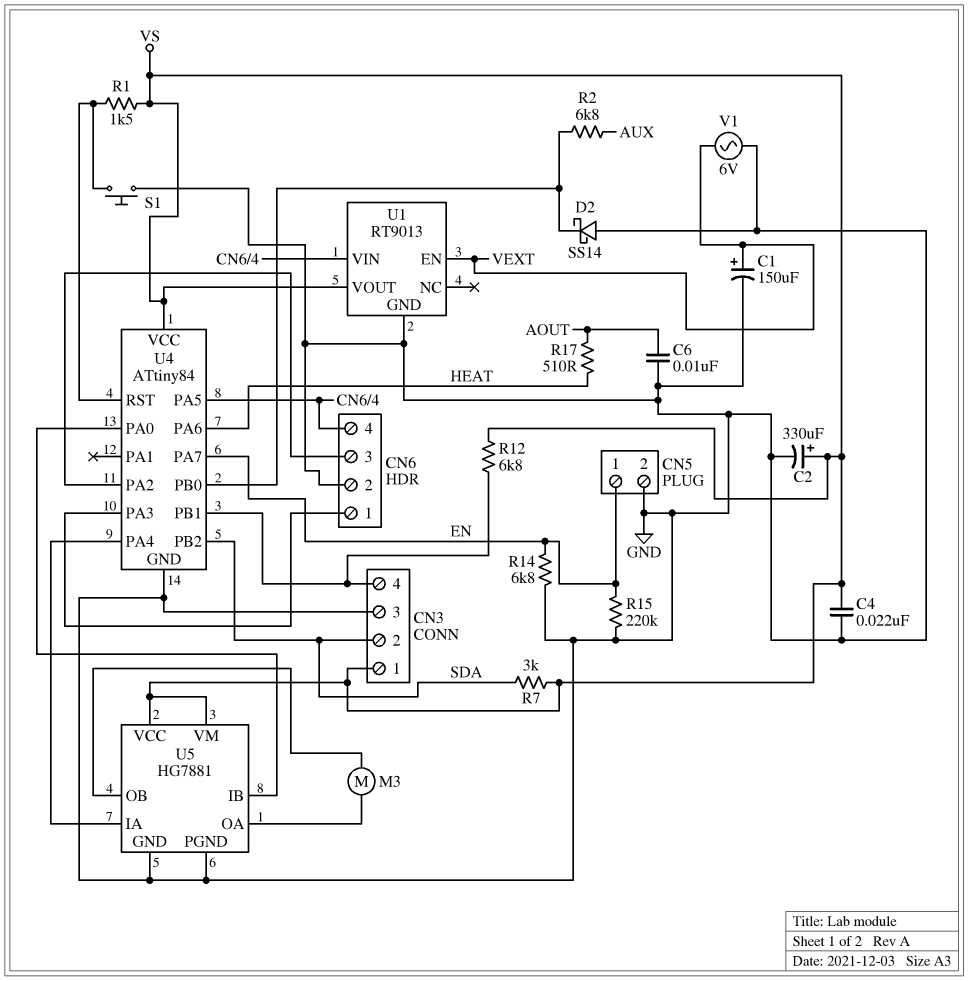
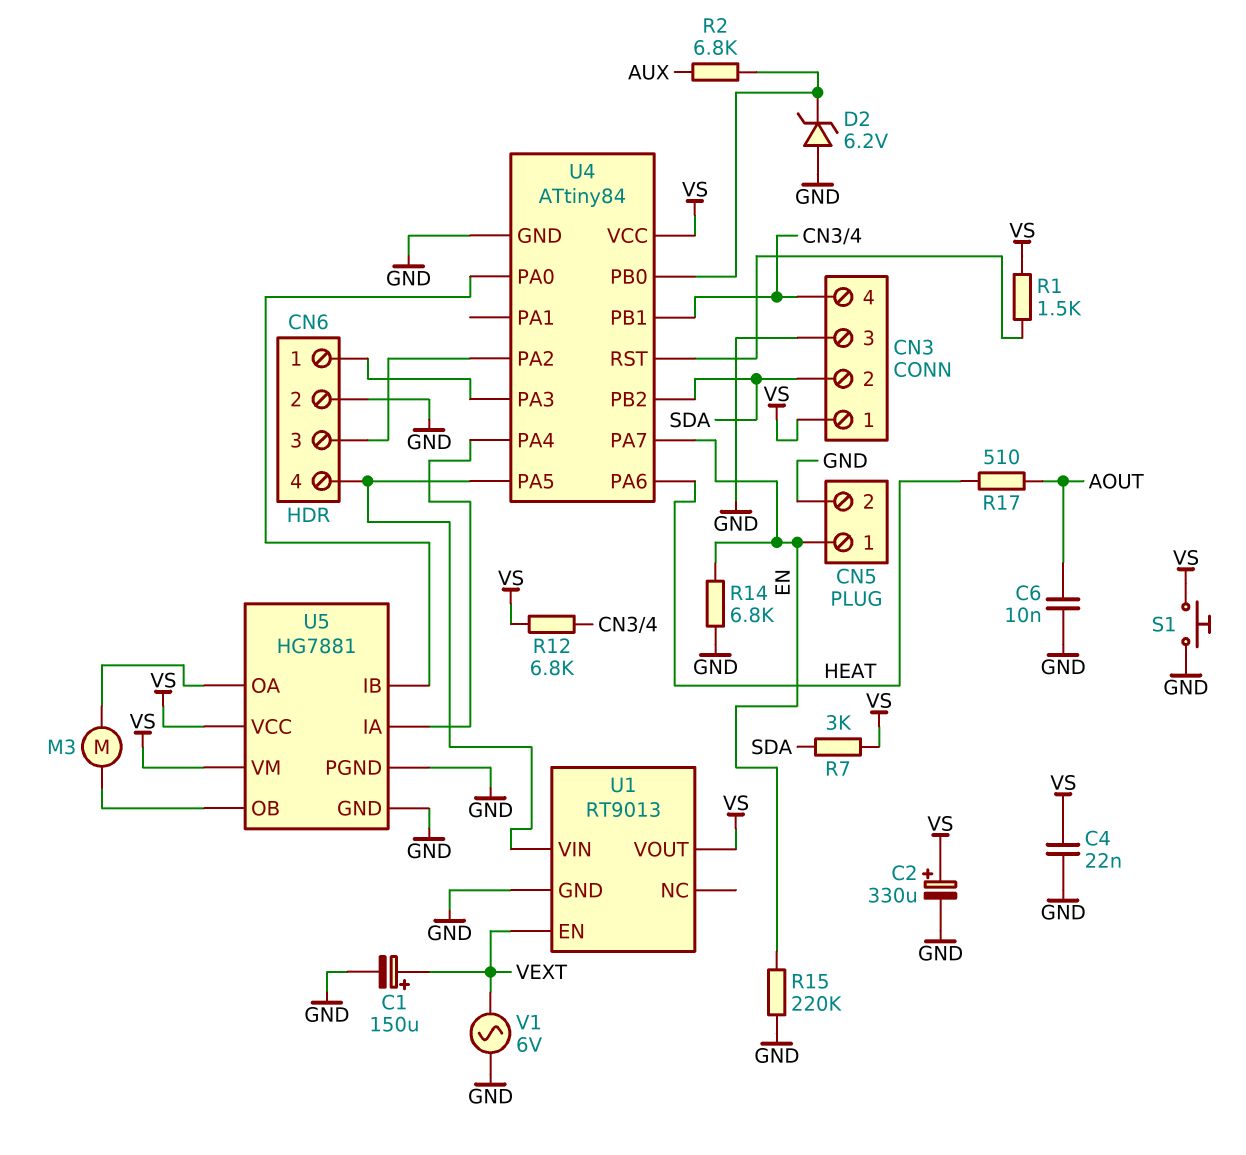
D2: schottky SS14 (A GND, K U4/PB0) -> zener 6.2V (A GND, K U4/PB0)
S1: button (GND, U4/RST) -> button (GND, VS)

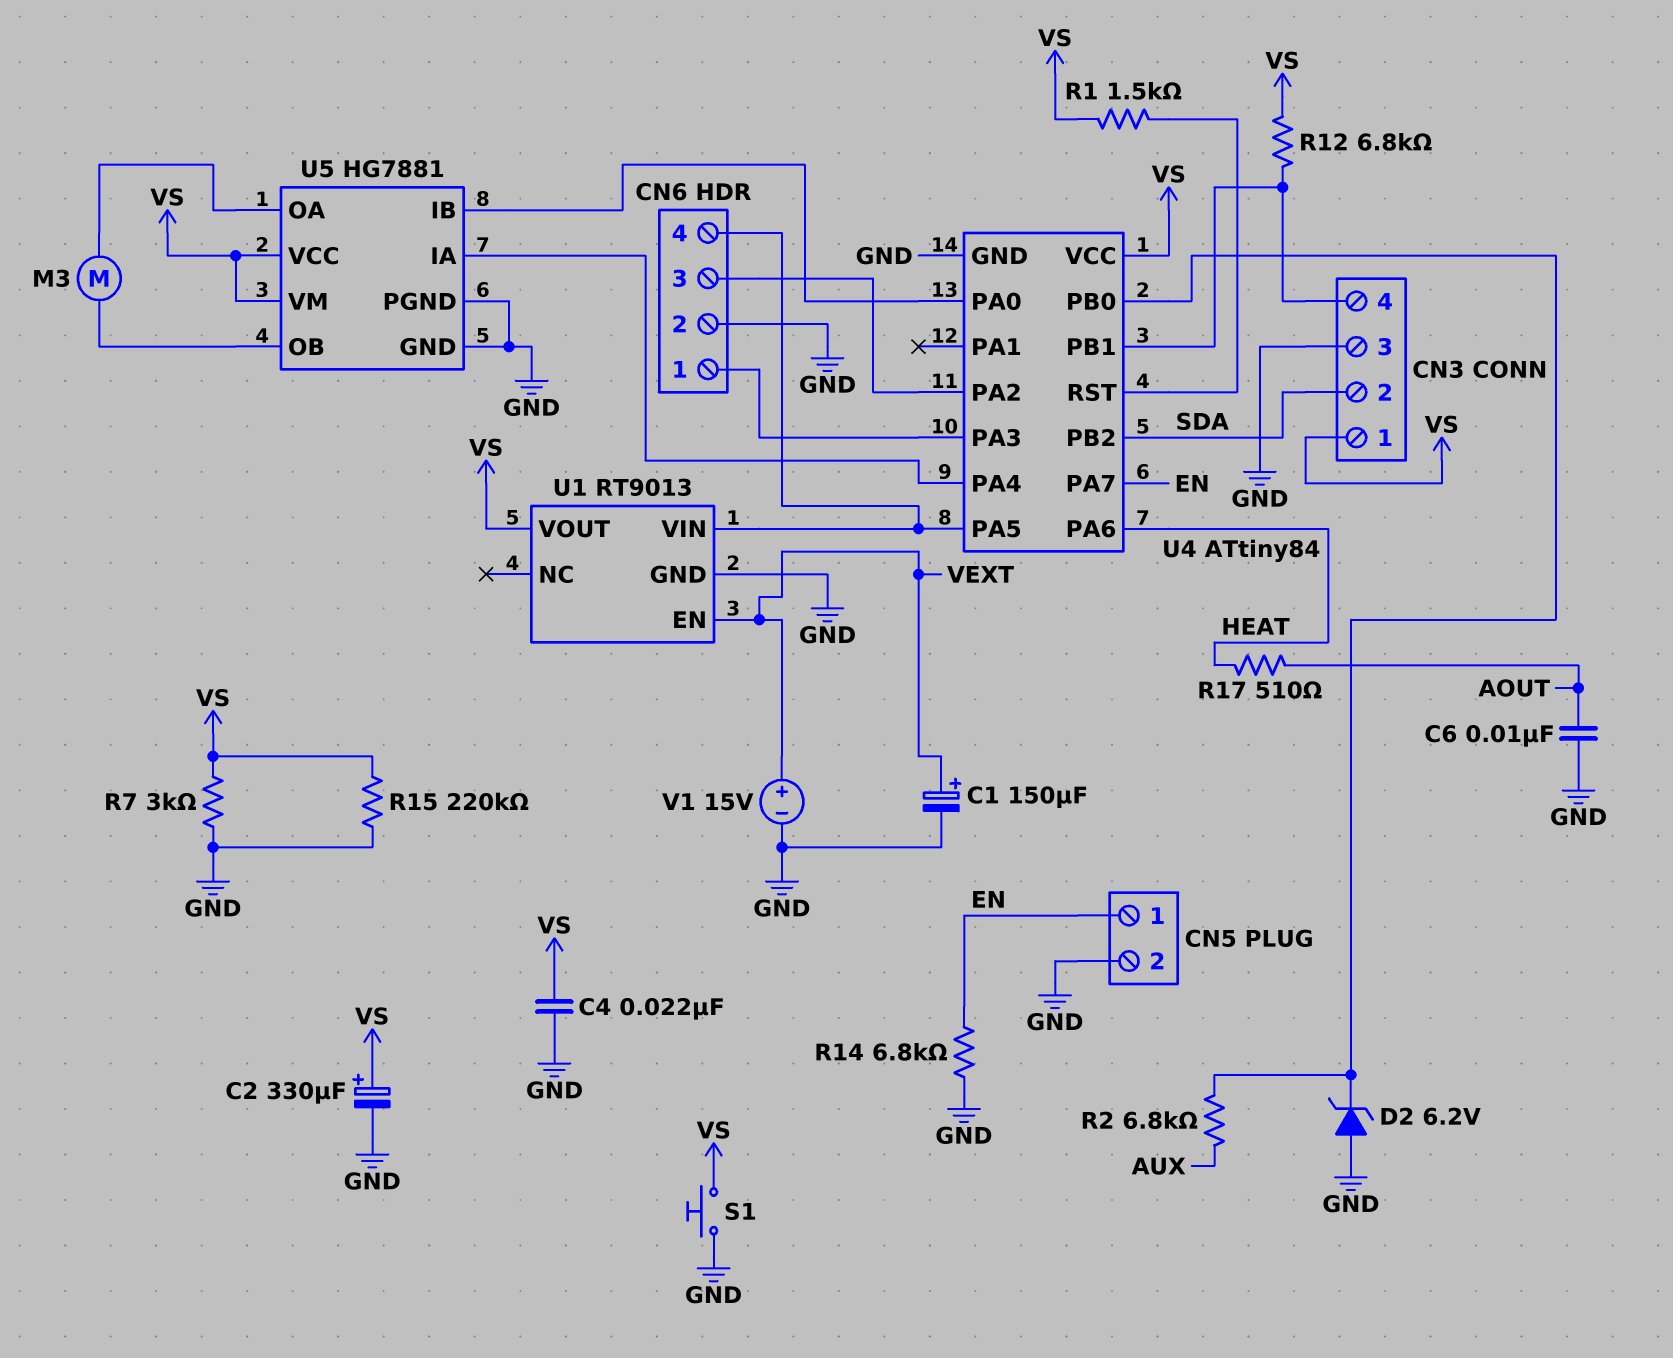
R7: 3k (SDA, VS) -> 3k (GND, VS)
R15: 220k (EN, GND) -> 220k (GND, VS)
V1: AC 6V (GND, VEXT) -> 15V (plus VEXT, minus GND)

